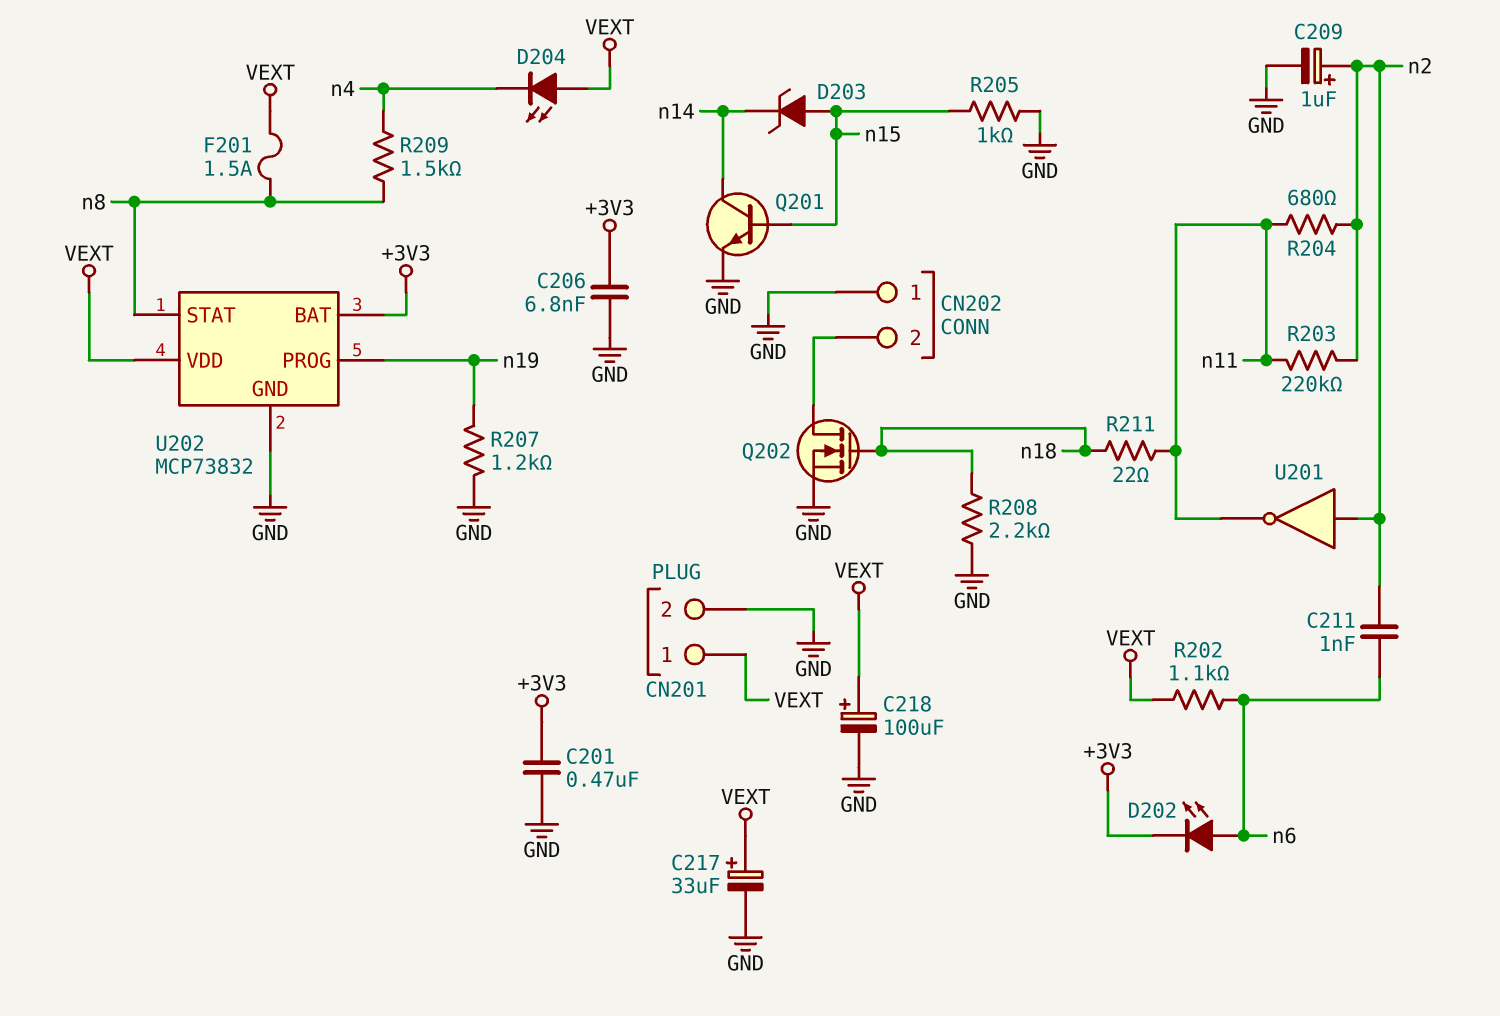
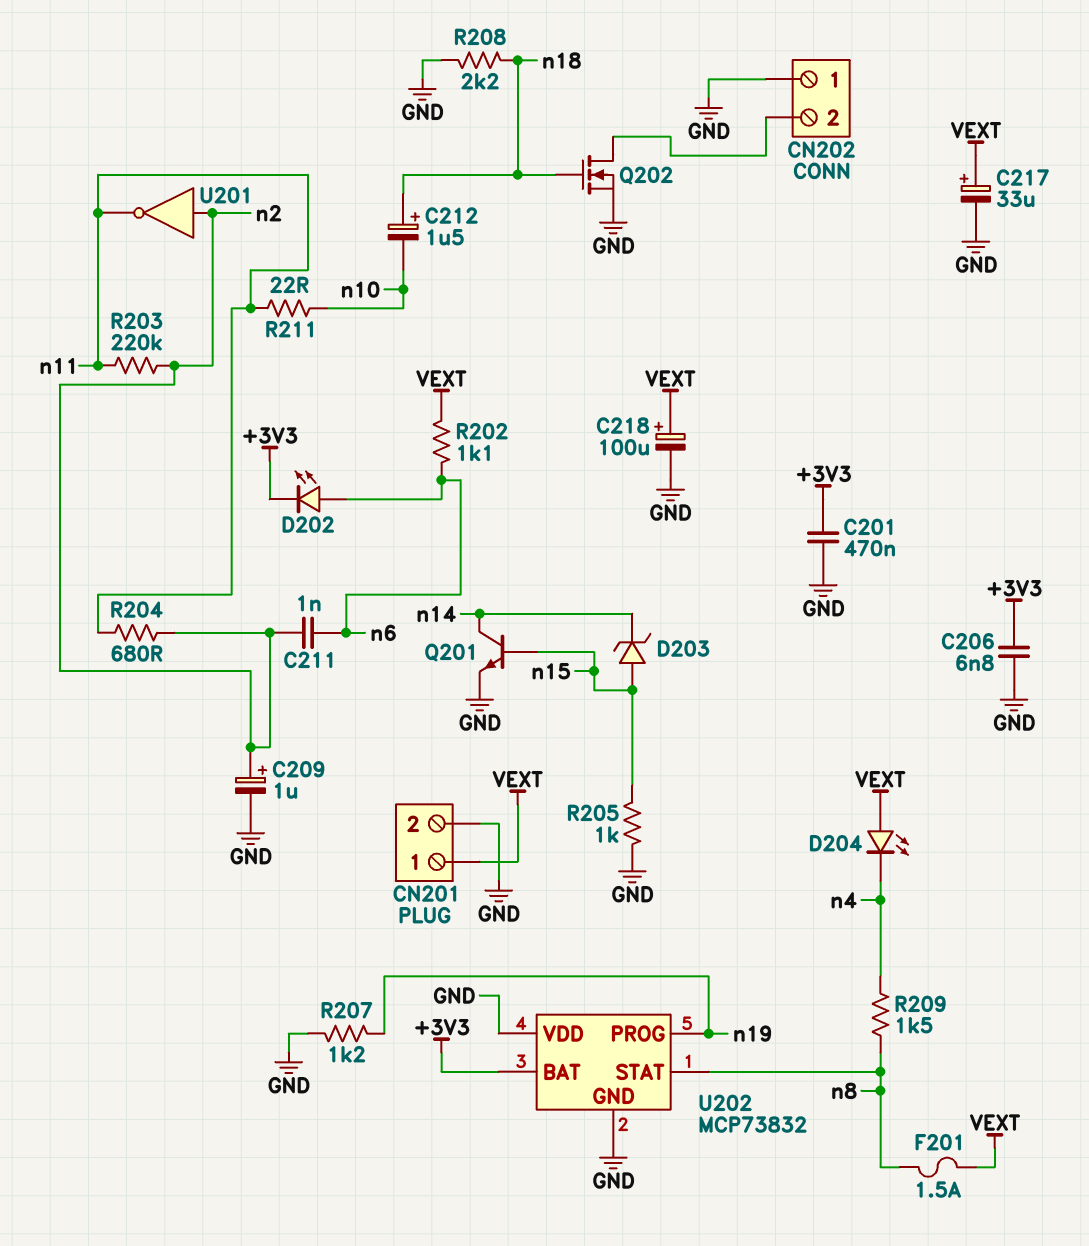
C212: none -> 1.5uF (plus n18, minus n10)
R211: 22 (n11, n18) -> 22 (n10, n11)
U202 pin VDD: VEXT -> GND

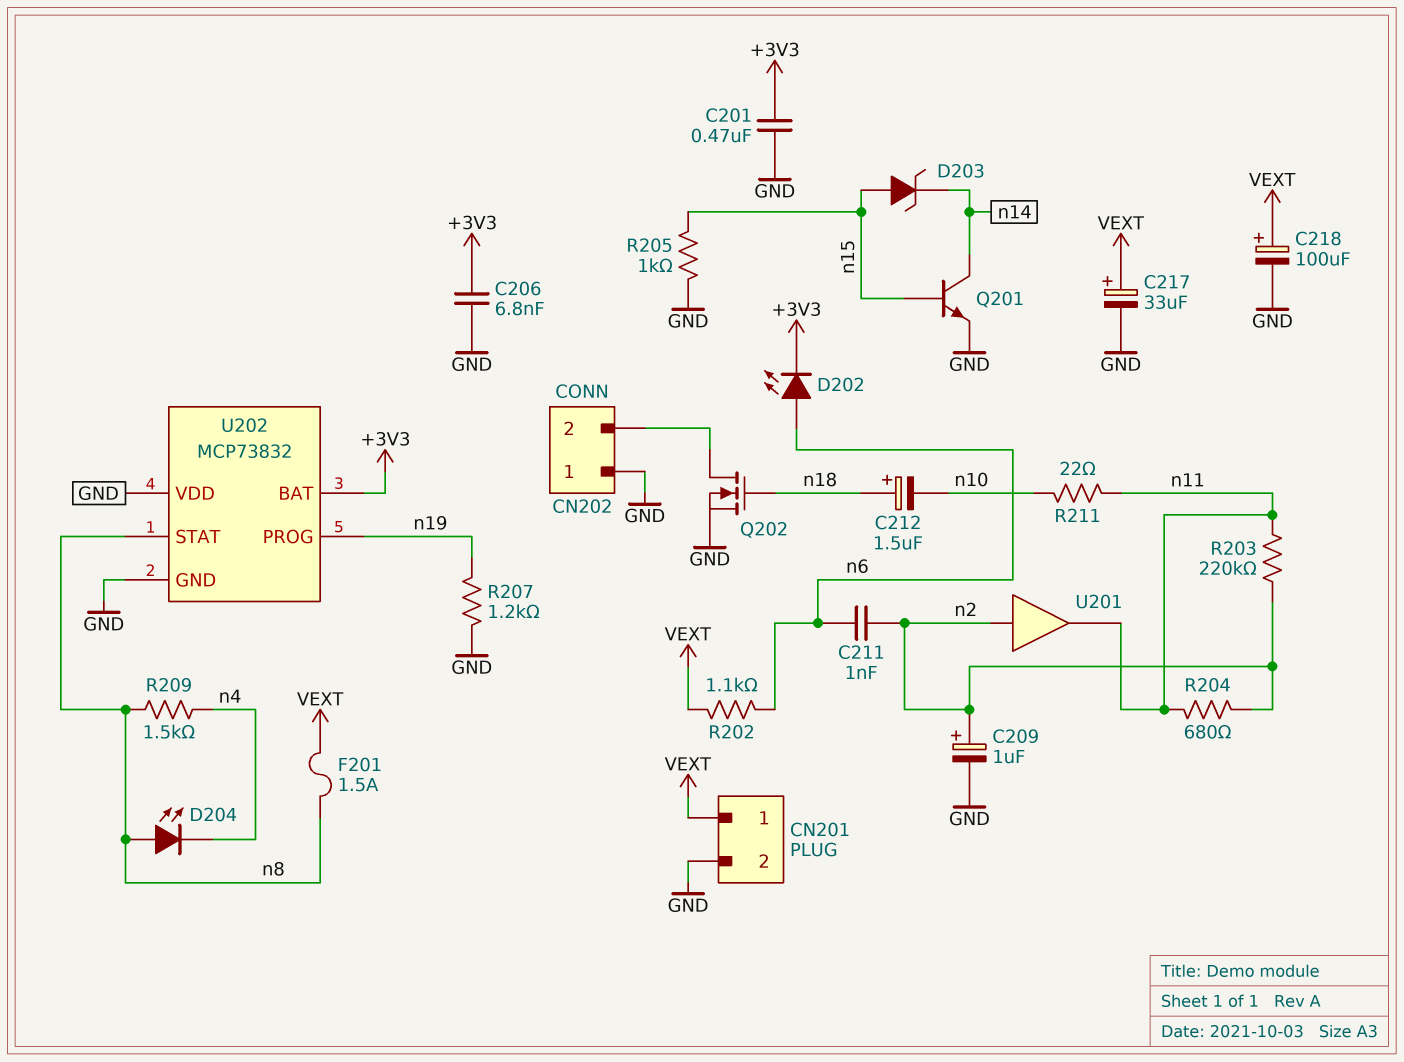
D204: LED (A VEXT, K n4) -> LED (A n8, K n4)
R208: 2.2k (GND, n18) -> none
U201: NOT (in n2, out n11) -> buffer (in n2, out n11)

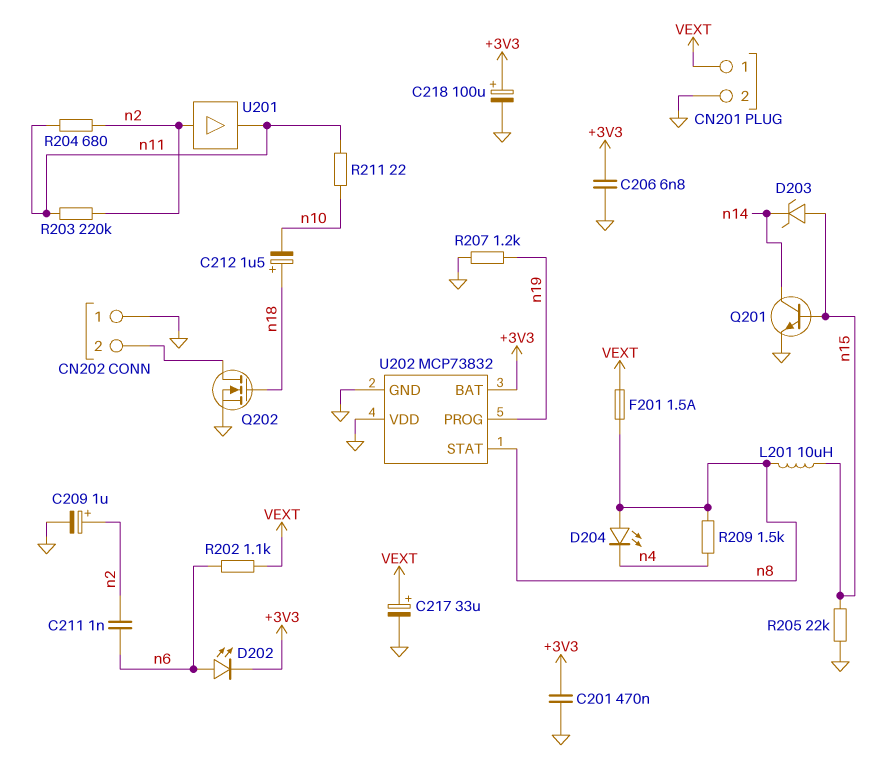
C218: 100uF (plus VEXT, minus GND) -> 100uF (plus +3V3, minus GND)
L201: none -> 10uH (n8, n15)
R205: 1k (GND, n15) -> 22k (GND, n15)

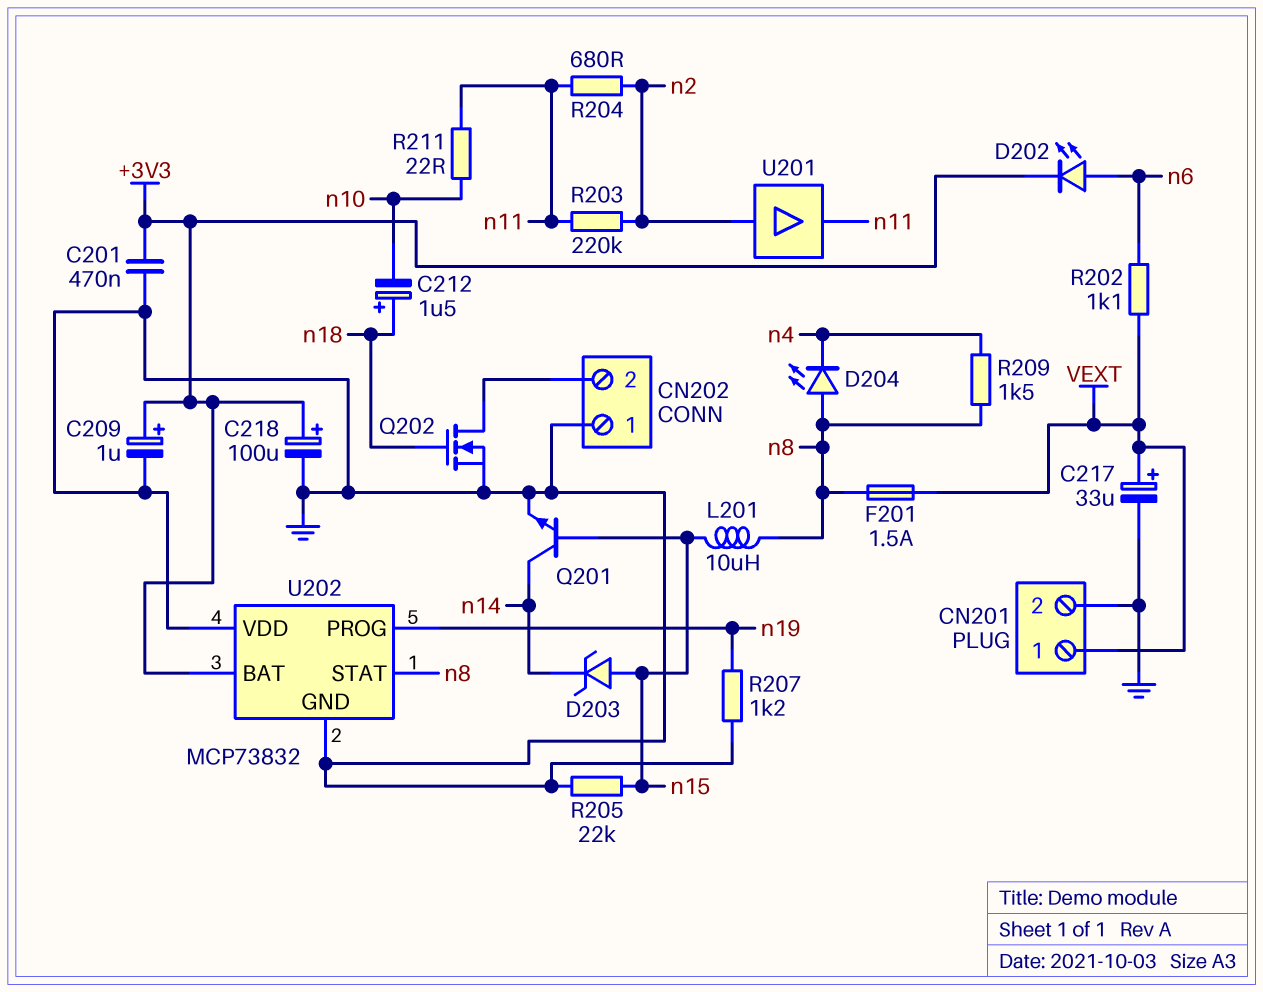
C206: 6.8nF (+3V3, GND) -> none
C209: 1uF (plus n2, minus GND) -> 1uF (plus +3V3, minus GND)
C211: 1nF (n2, n6) -> none

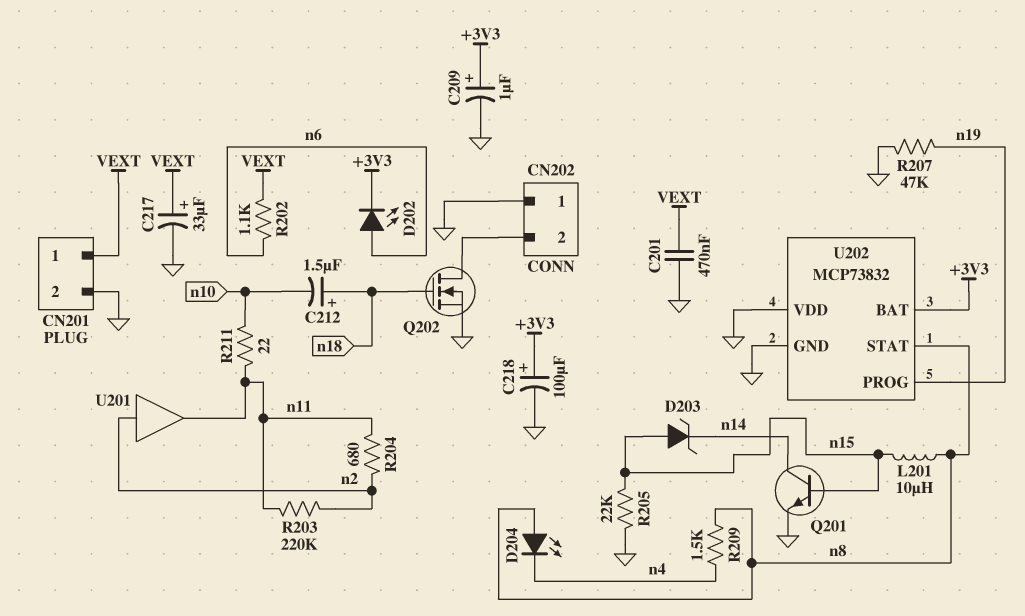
C201: 470nF (+3V3, GND) -> 470nF (GND, VEXT)
F201: 1.5A (VEXT, n8) -> none
R207: 1.2k (GND, n19) -> 47k (GND, n19)

